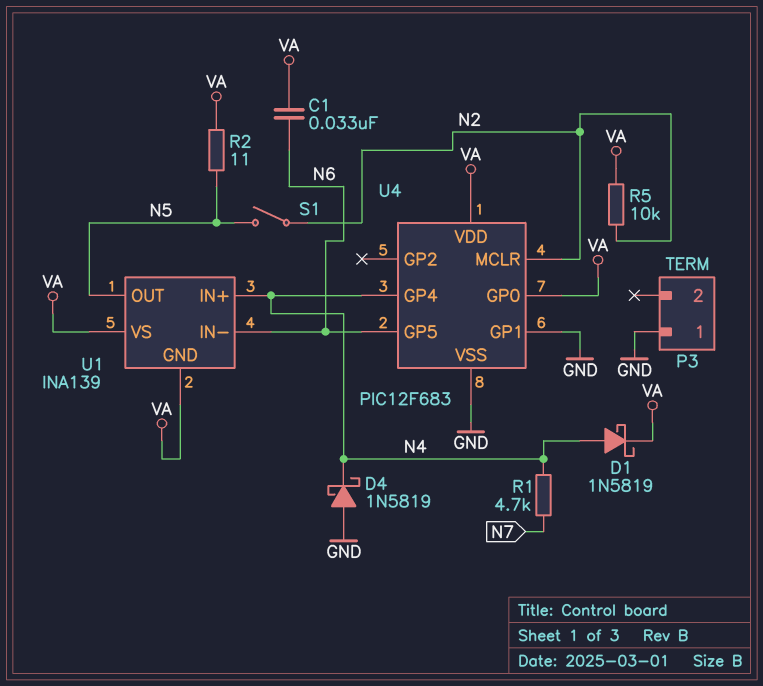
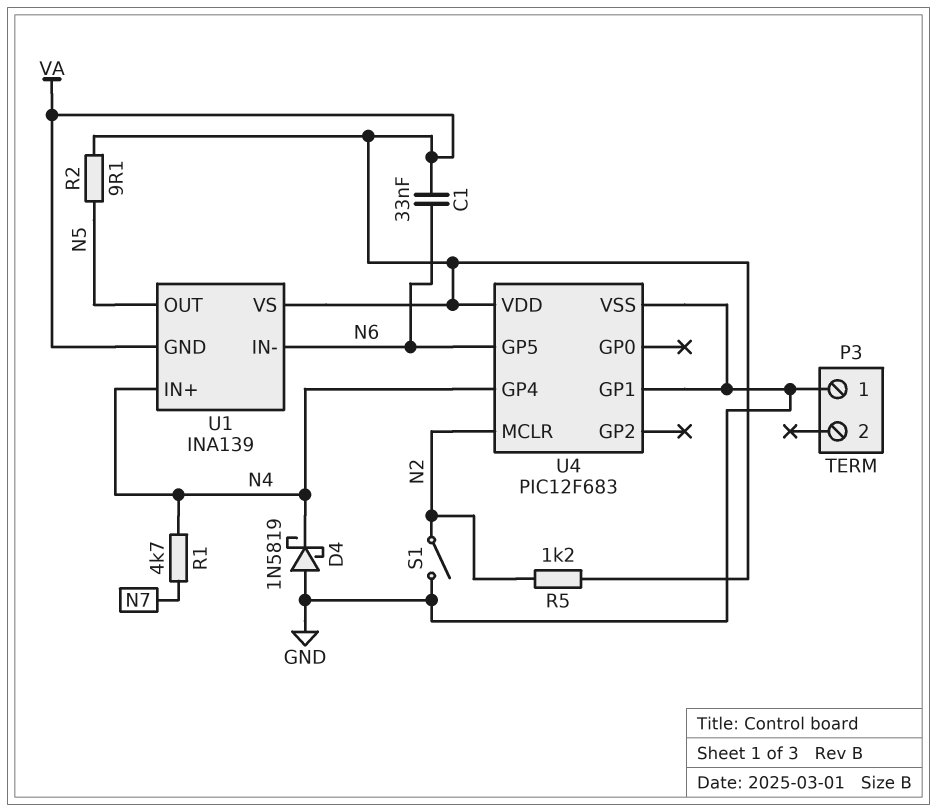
D1: schottky 1N5819 (A N4, K VA) -> none
R2: 11 (N5, VA) -> 9.1 (N5, VA)
R5: 10k (N2, VA) -> 1.2k (N2, VA)
S1: switch (N2, N5) -> switch (GND, N2)
U4 pin GP0: VA -> none

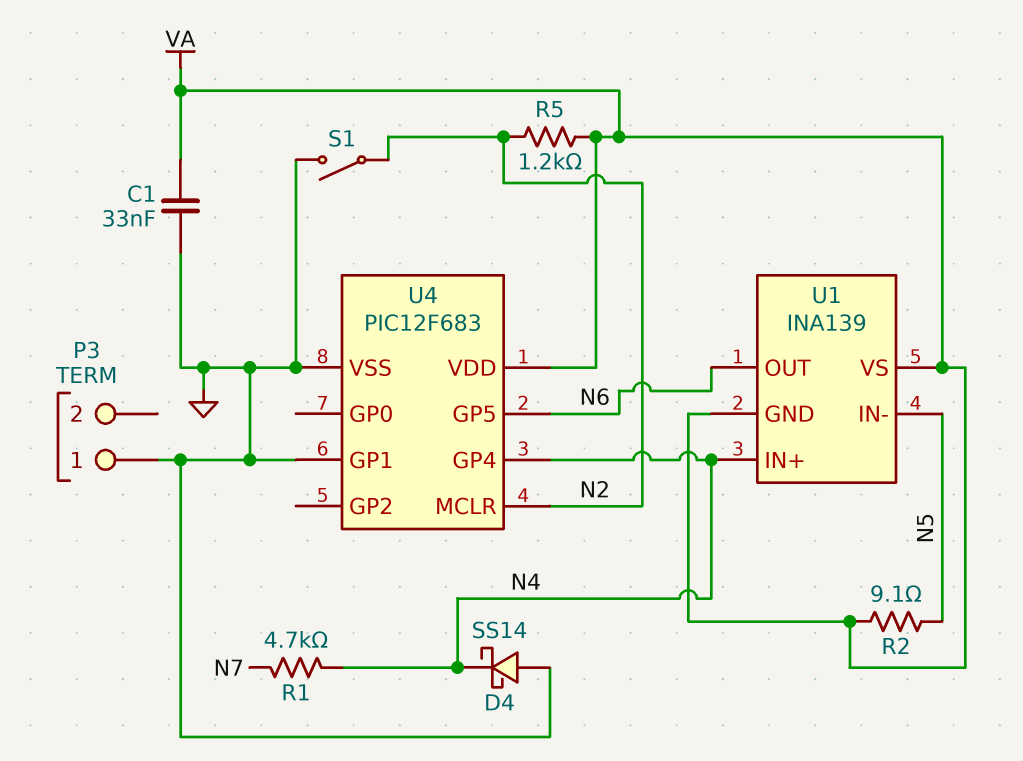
C1: 33nF (N6, VA) -> 33nF (GND, VA)
D4: schottky 1N5819 (A GND, K N4) -> schottky SS14 (A GND, K N4)
U1 pin IN-: N6 -> N5
U1 pin OUT: N5 -> N6

